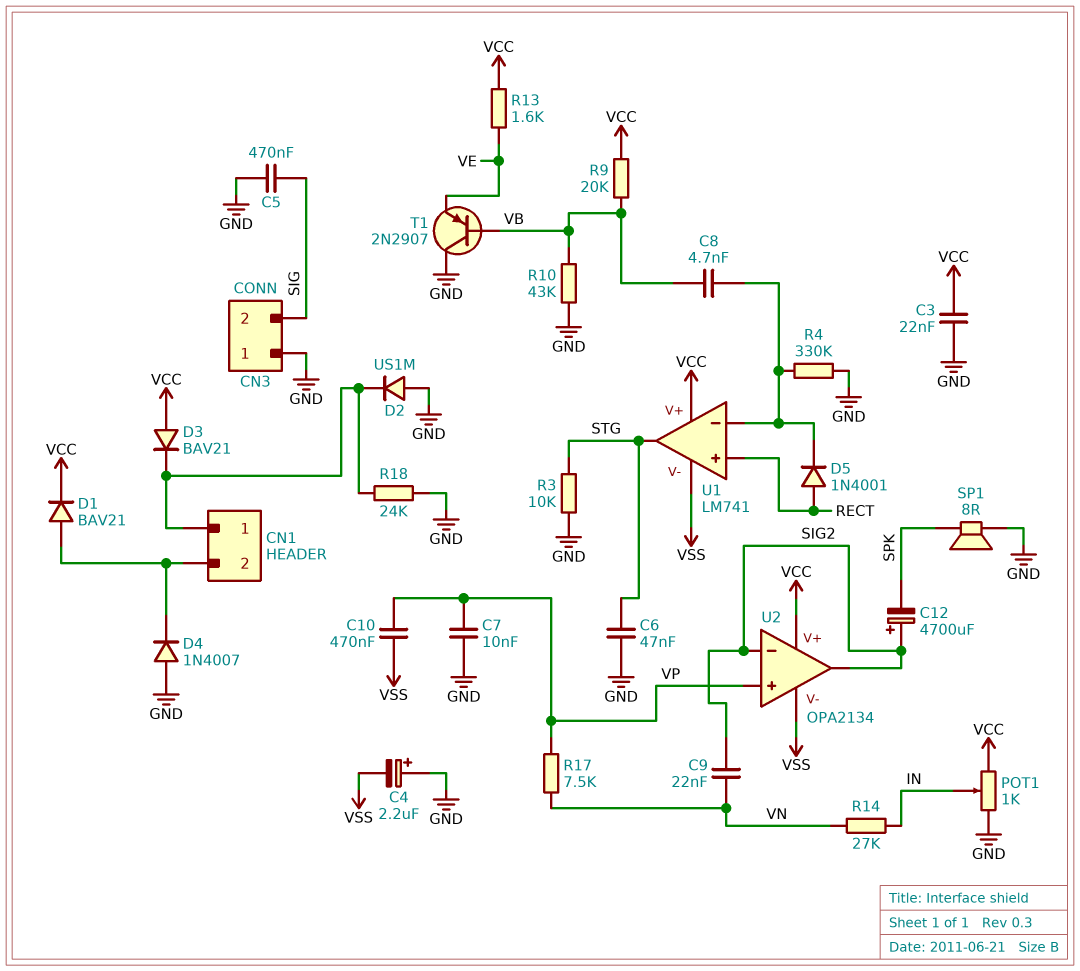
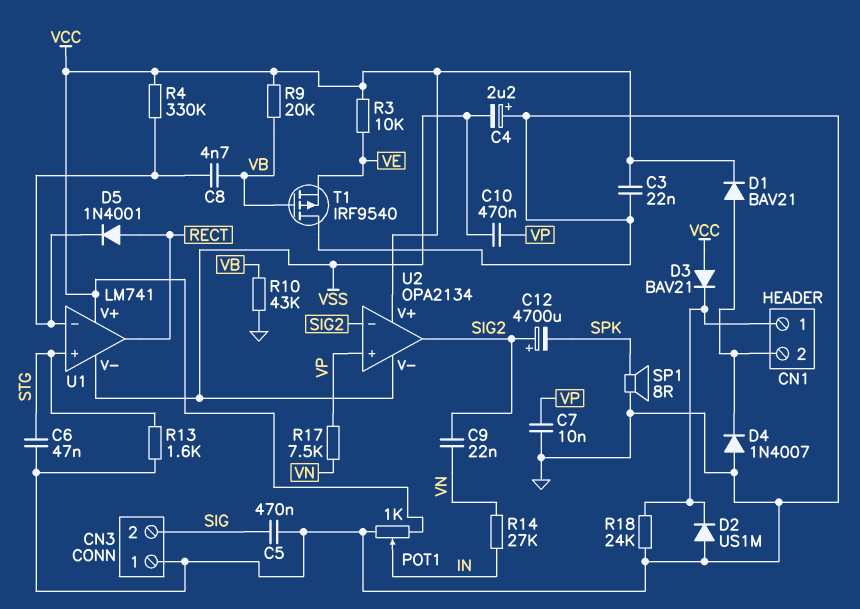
R3: 10k (GND, STG) -> 10k (VCC, VE)
R4: 330k (GND, U1/in-) -> 330k (U1/in-, VCC)
R13: 1.6k (VCC, VE) -> 1.6k (GND, STG)
T1: PNP 2N2907 (B VB, C GND, E VE) -> PMOS IRF9540 (G VB, D GND, S VE)
U1 pin in+: RECT -> STG
U1 pin out: STG -> RECT

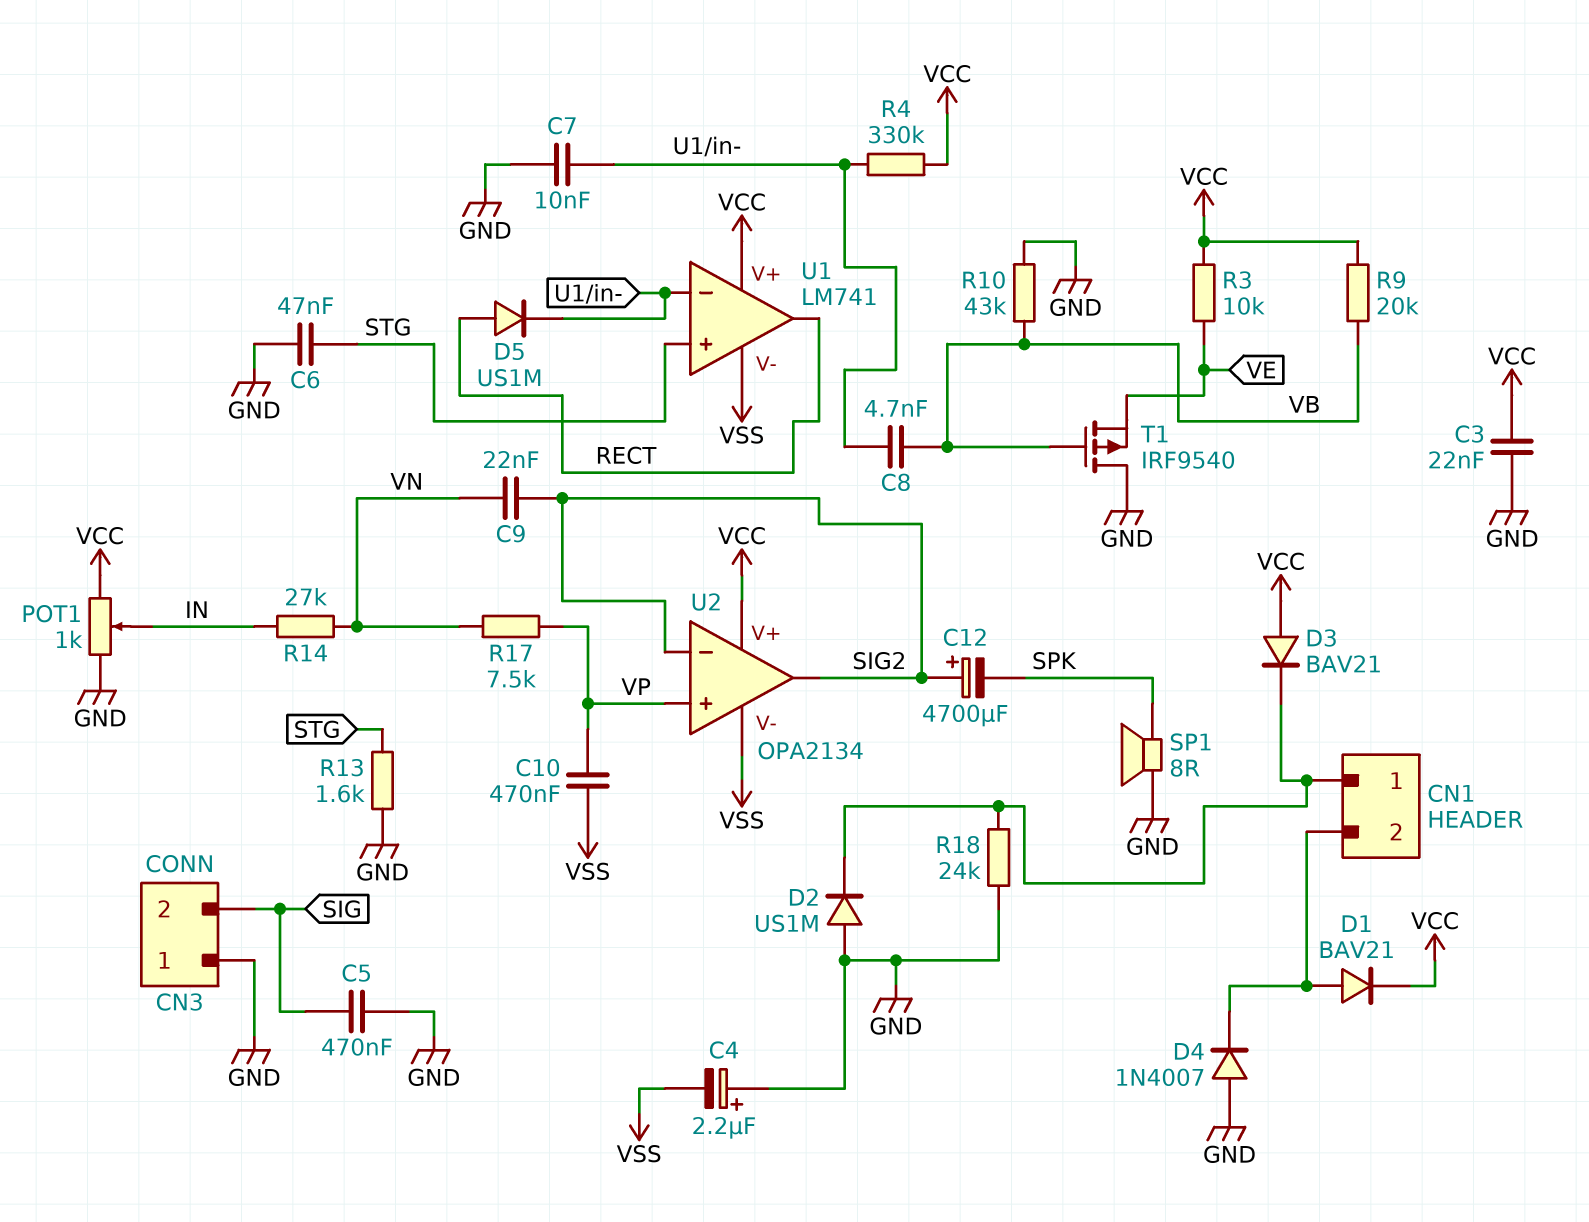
C7: 10nF (GND, VP) -> 10nF (GND, U1/in-)
D5: diode 1N4001 (A RECT, K U1/in-) -> diode US1M (A RECT, K U1/in-)

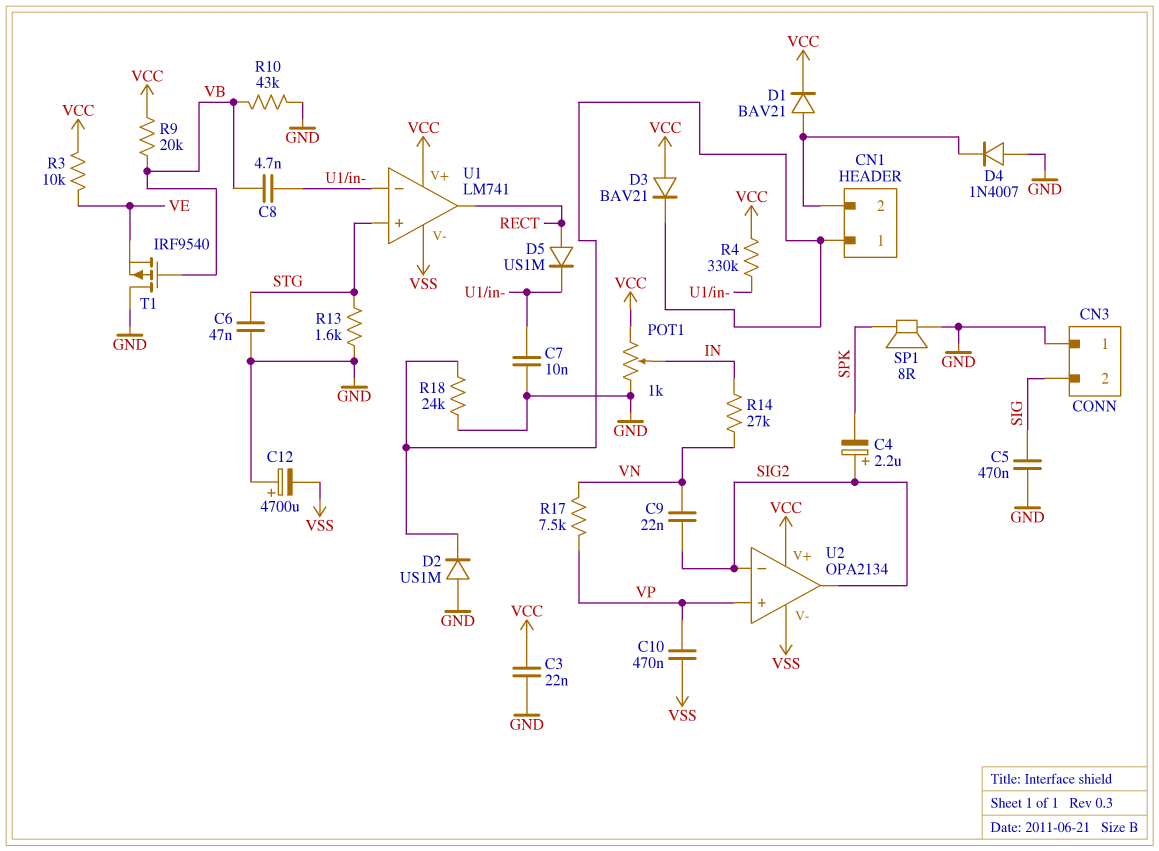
C4: 2.2uF (plus GND, minus VSS) -> 2.2uF (plus SIG2, minus SPK)
C12: 4700uF (plus SIG2, minus SPK) -> 4700uF (plus GND, minus VSS)

